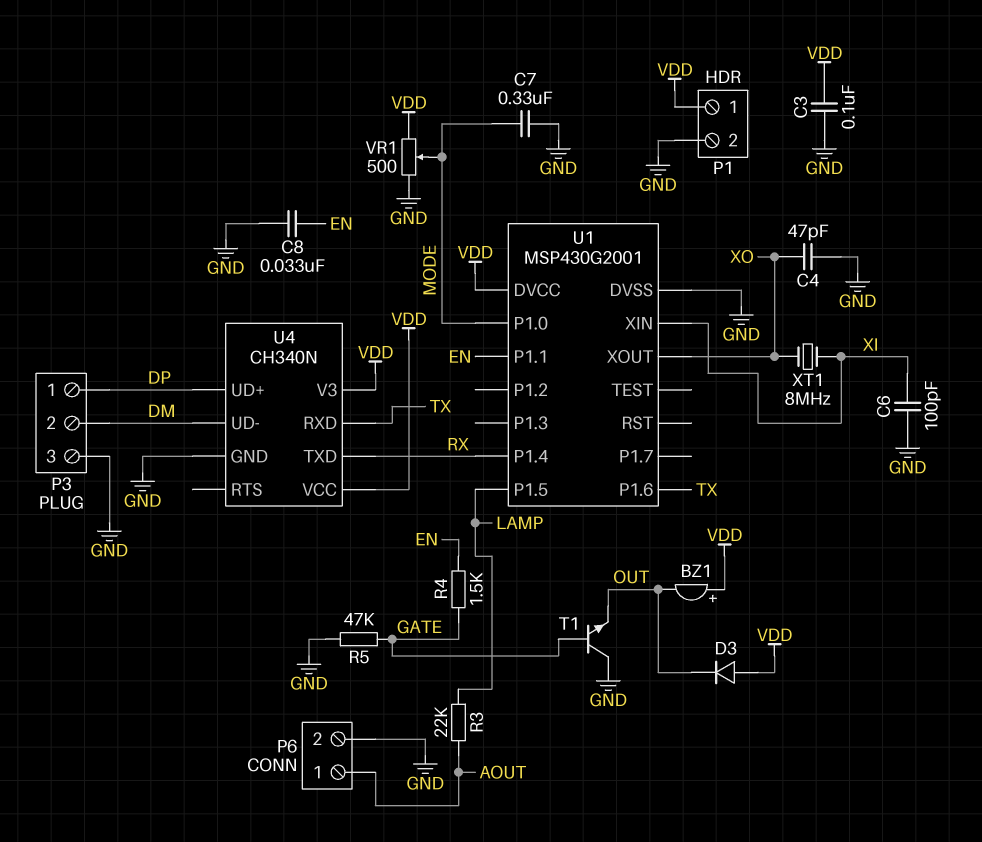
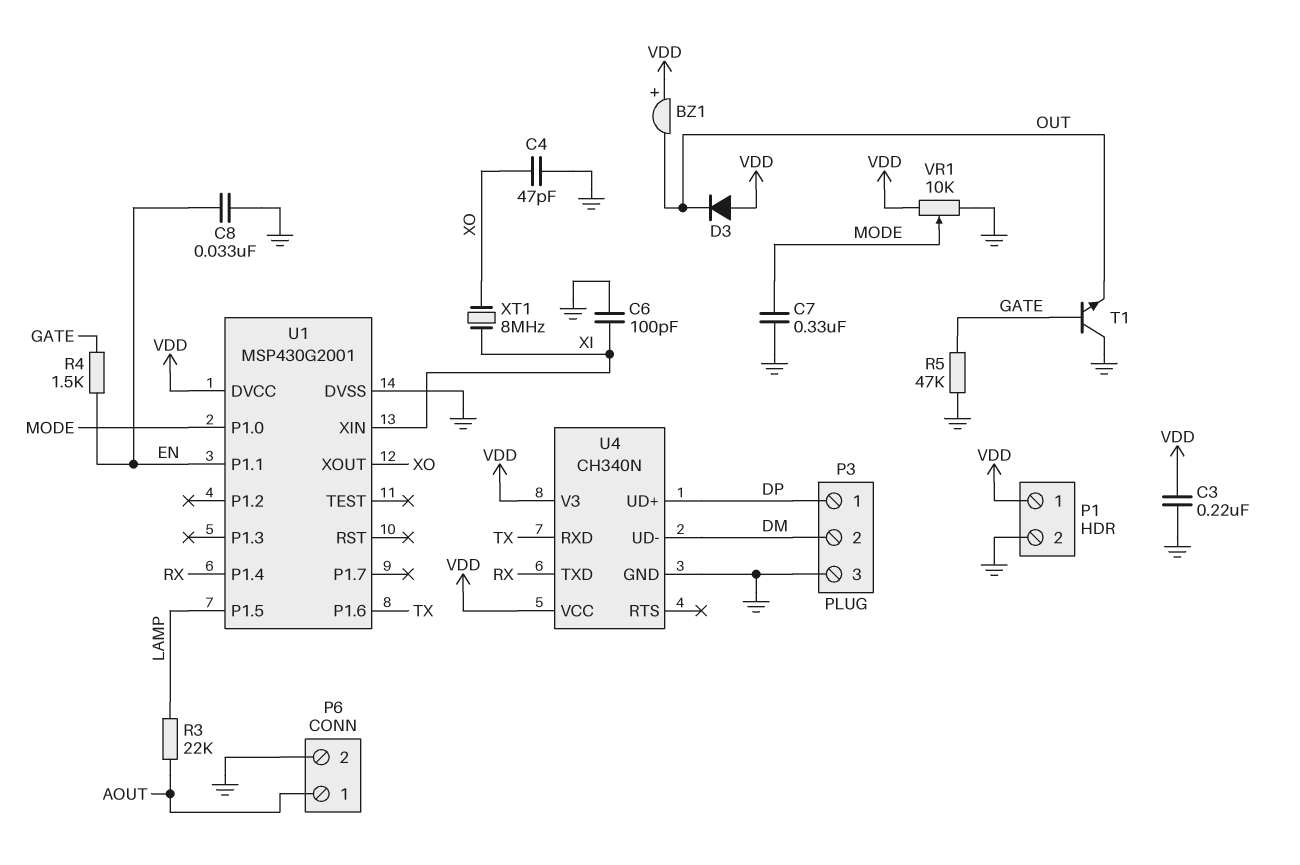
C3: 100nF (GND, VDD) -> 220nF (GND, VDD)
VR1: 500 (GND, VDD, wiper MODE) -> 10k (GND, VDD, wiper MODE)

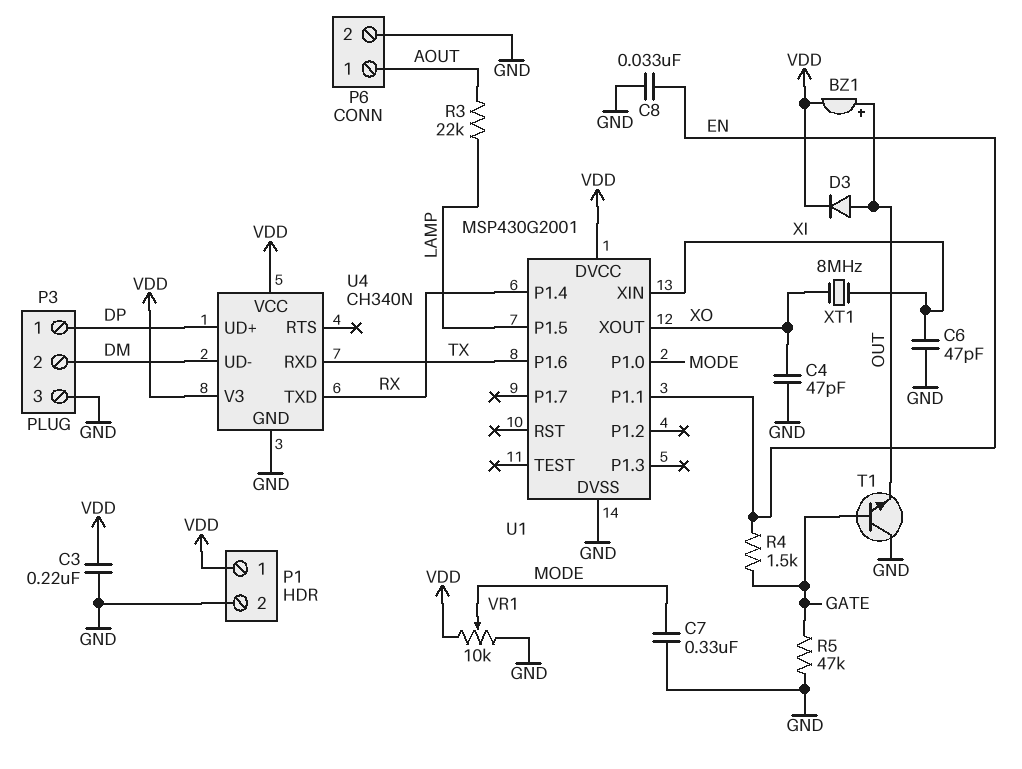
BZ1: buzzer (plus VDD, minus OUT) -> buzzer (plus OUT, minus VDD)
C6: 100pF (GND, XI) -> 47pF (GND, XI)
D3: diode (A VDD, K OUT) -> diode (A OUT, K VDD)

